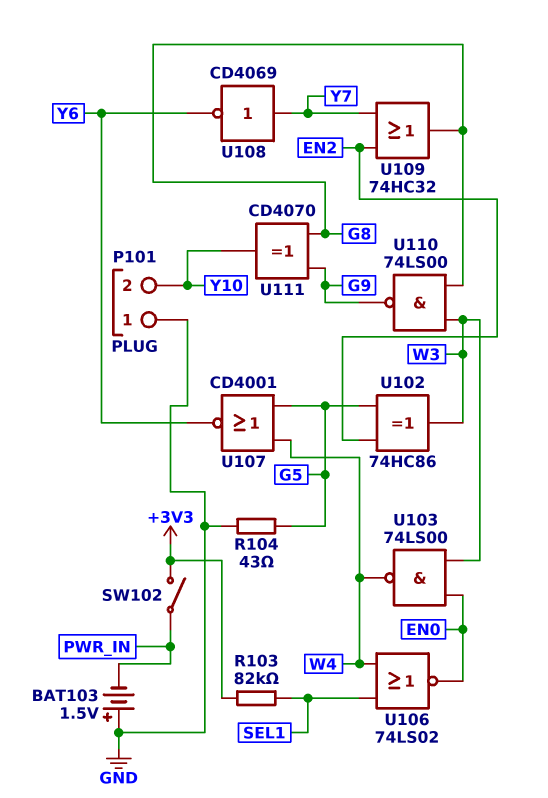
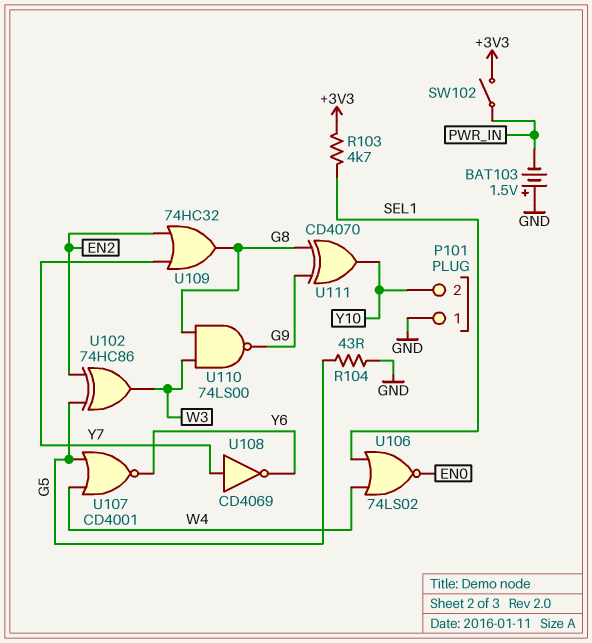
R103: 82k (+3V3, SEL1) -> 4.7k (+3V3, SEL1)
U103: NAND 74LS00 (in EN0, in W3, out W4) -> none

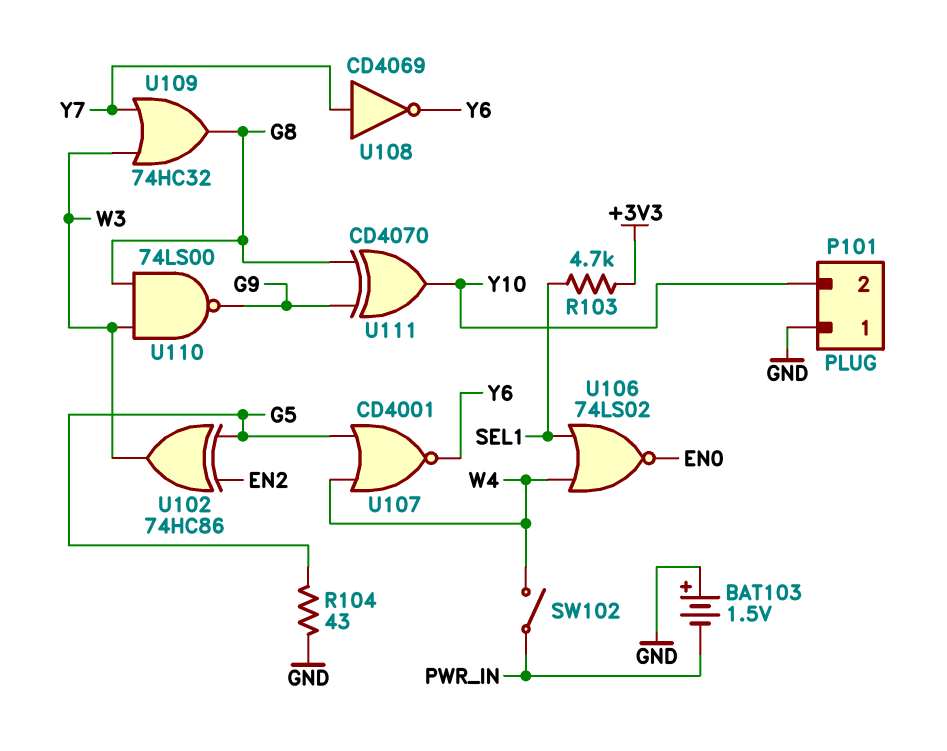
SW102: switch (+3V3, PWR_IN) -> switch (PWR_IN, W4)
U109: OR 74HC32 (in EN2, in Y7, out G8) -> OR 74HC32 (in W3, in Y7, out G8)

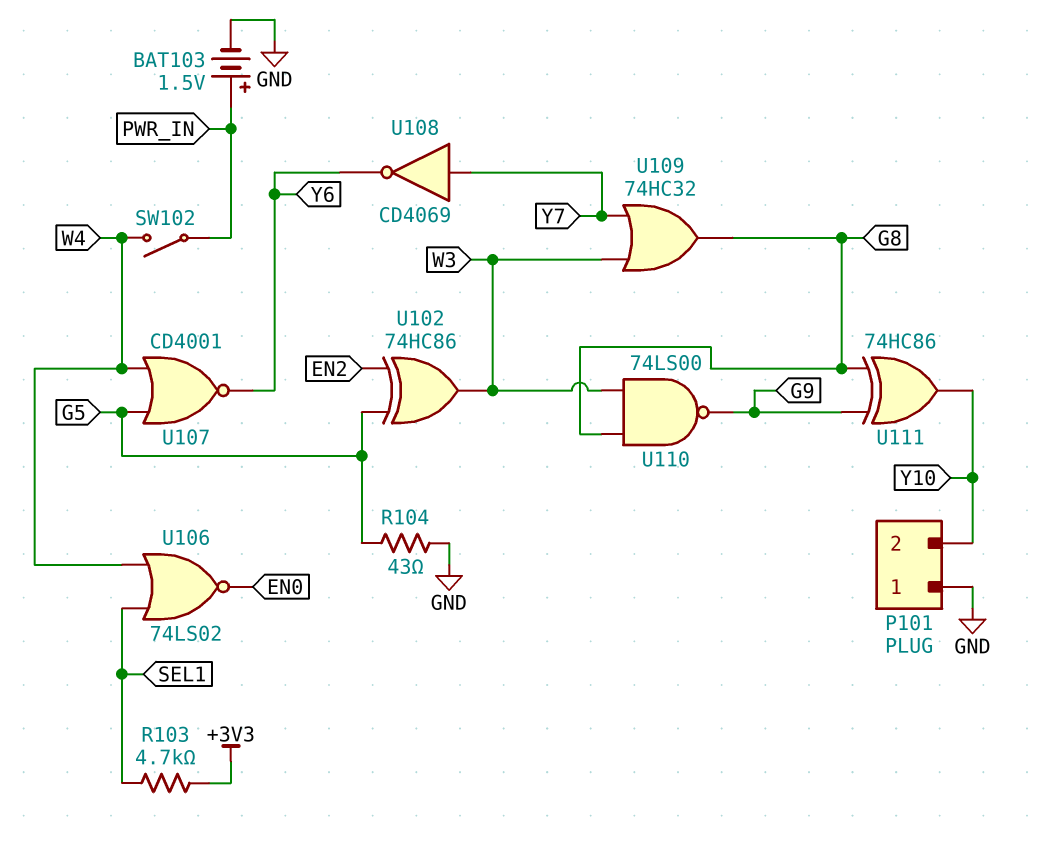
BAT103: 1.5V (plus GND, minus PWR_IN) -> 1.5V (plus PWR_IN, minus GND)
U111: XOR CD4070 (in G8, in G9, out Y10) -> XOR 74HC86 (in G8, in G9, out Y10)

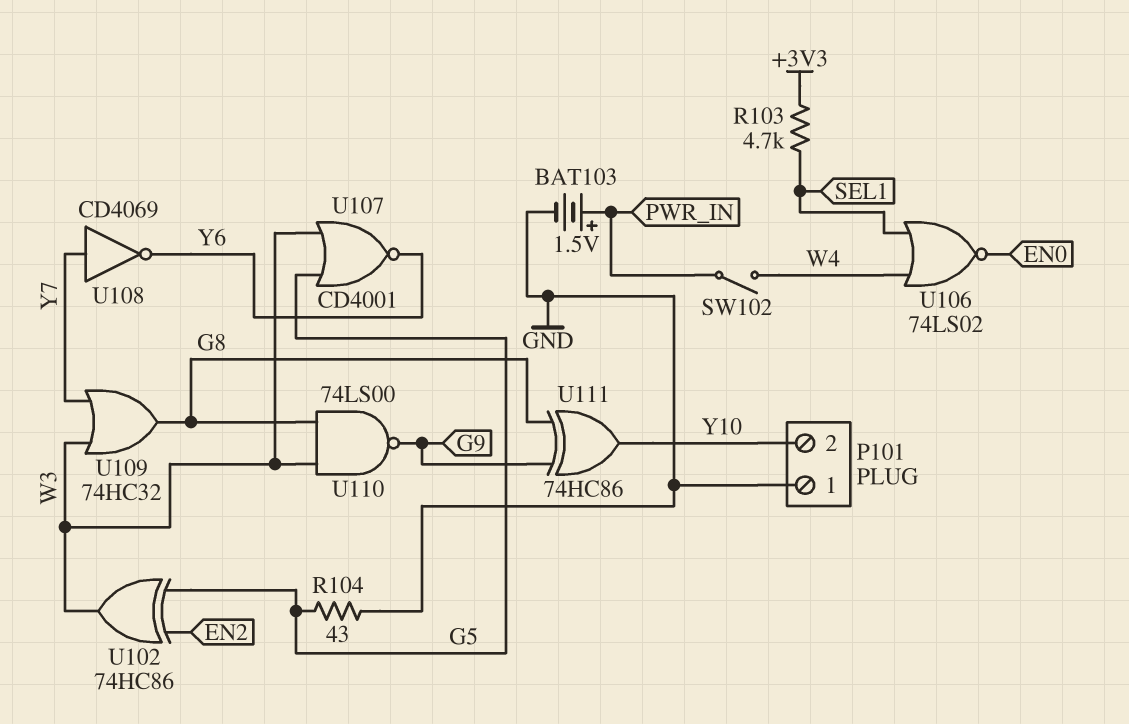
U107: NOR CD4001 (in G5, in W4, out Y6) -> NOR CD4001 (in G5, in W3, out Y6)

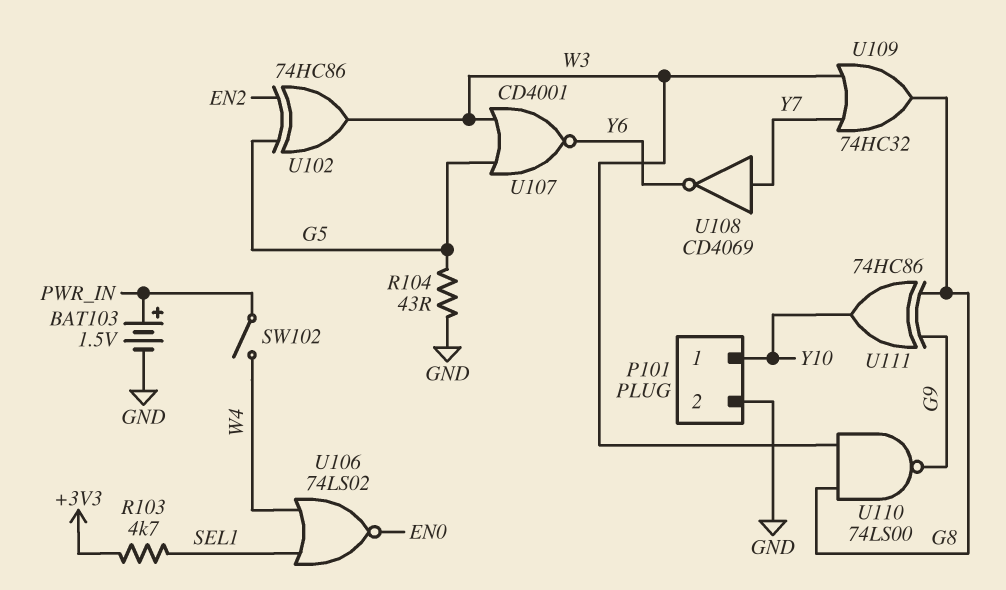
P101 pin 1: GND -> Y10
P101 pin 2: Y10 -> GND

